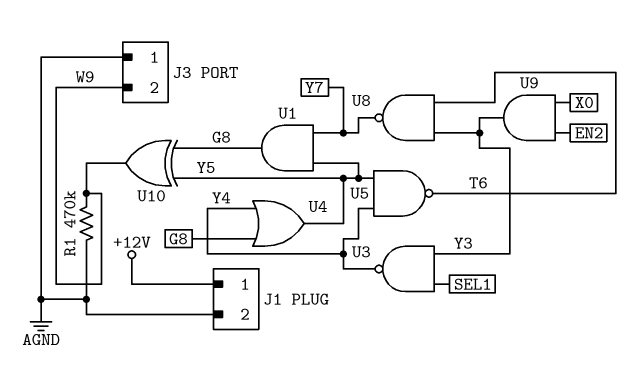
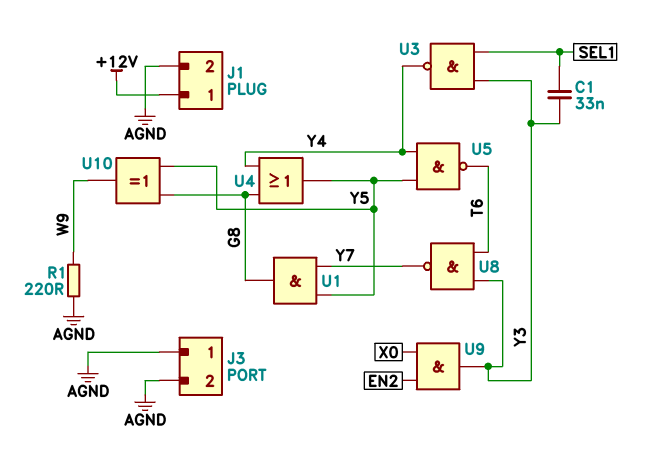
C1: none -> 33nF (SEL1, Y3)
J3 pin 2: W9 -> AGND
R1: 470k (AGND, W9) -> 220 (AGND, W9)

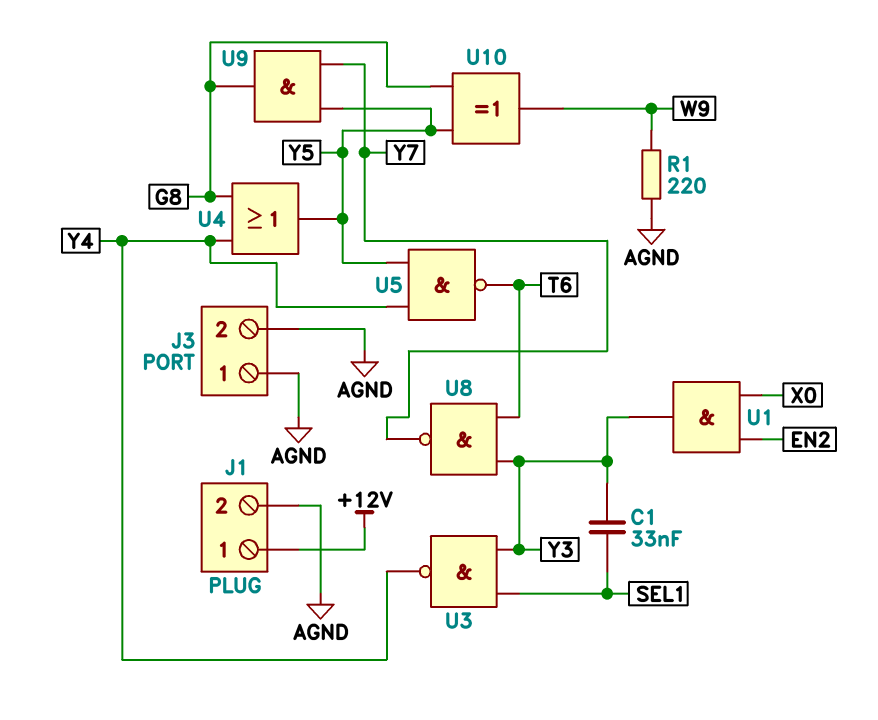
U1: AND (in Y5, in Y7, out G8) -> AND (in EN2, in X0, out Y3)
U9: AND (in EN2, in X0, out Y3) -> AND (in Y5, in Y7, out G8)

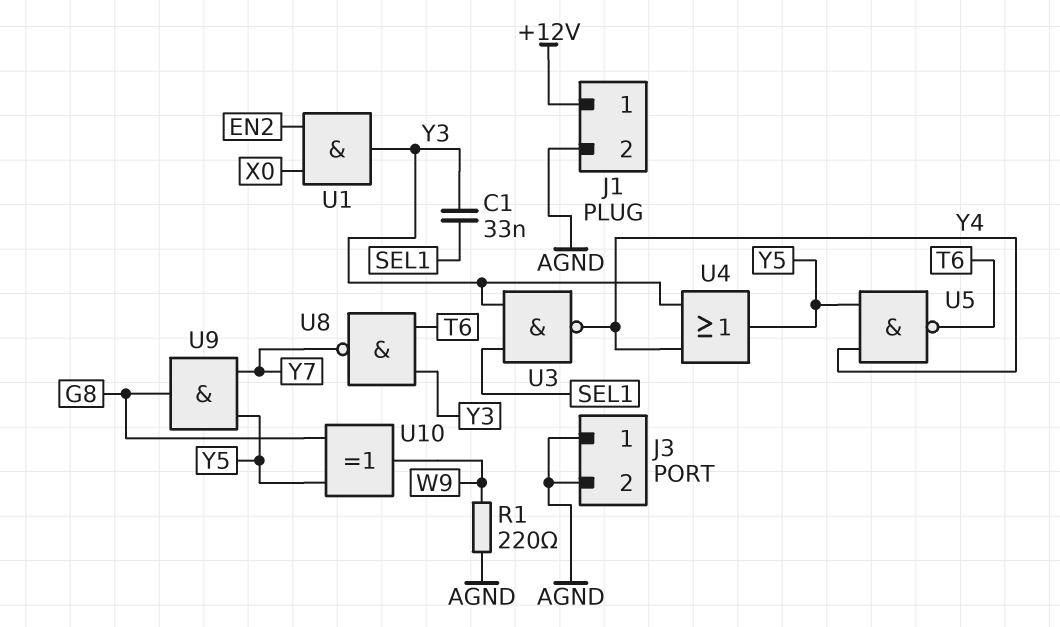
U4: OR (in G8, in Y4, out Y5) -> OR (in Y3, in Y4, out Y5)

